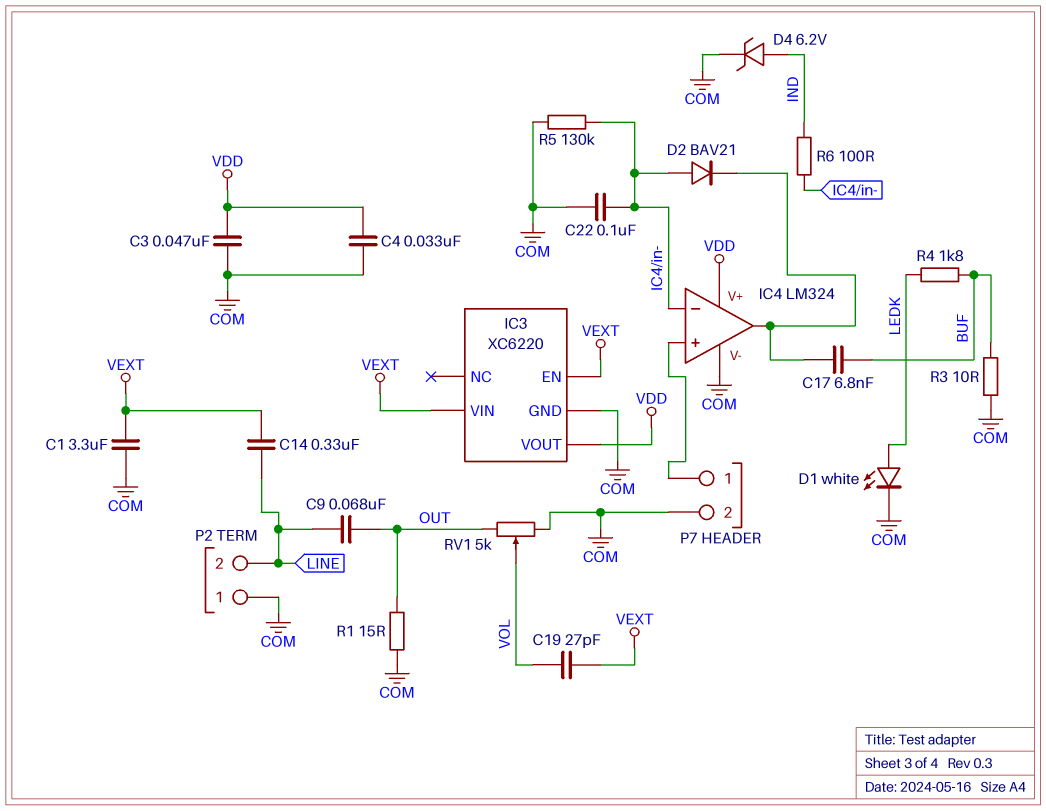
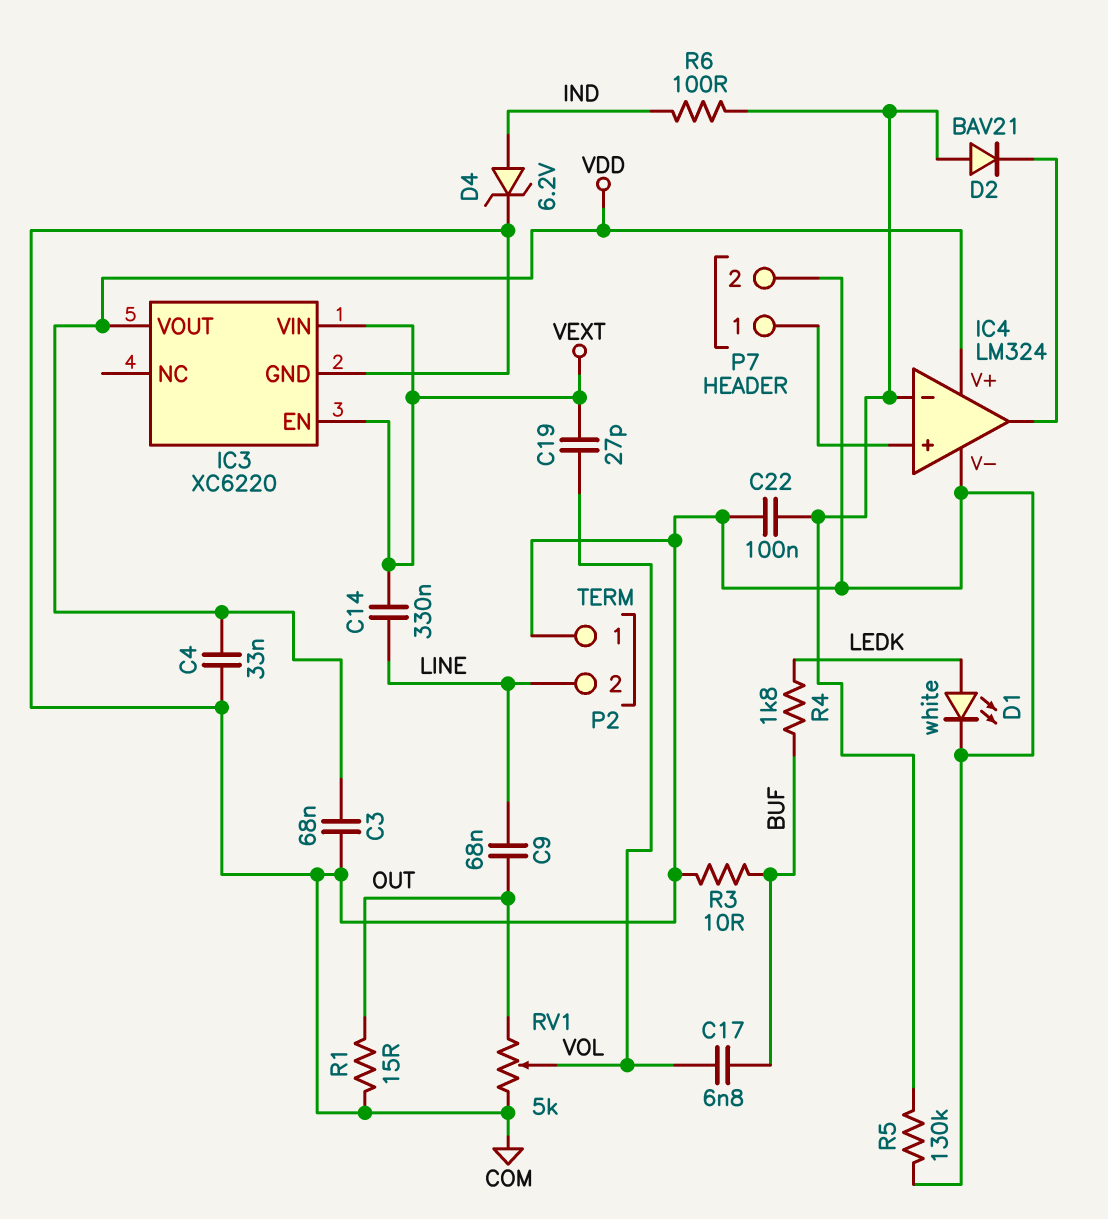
C1: 3.3uF (COM, VEXT) -> none
C3: 47nF (COM, VDD) -> 68nF (COM, VDD)
C17: 6.8nF (BUF, IC4/out) -> 6.8nF (BUF, VOL)

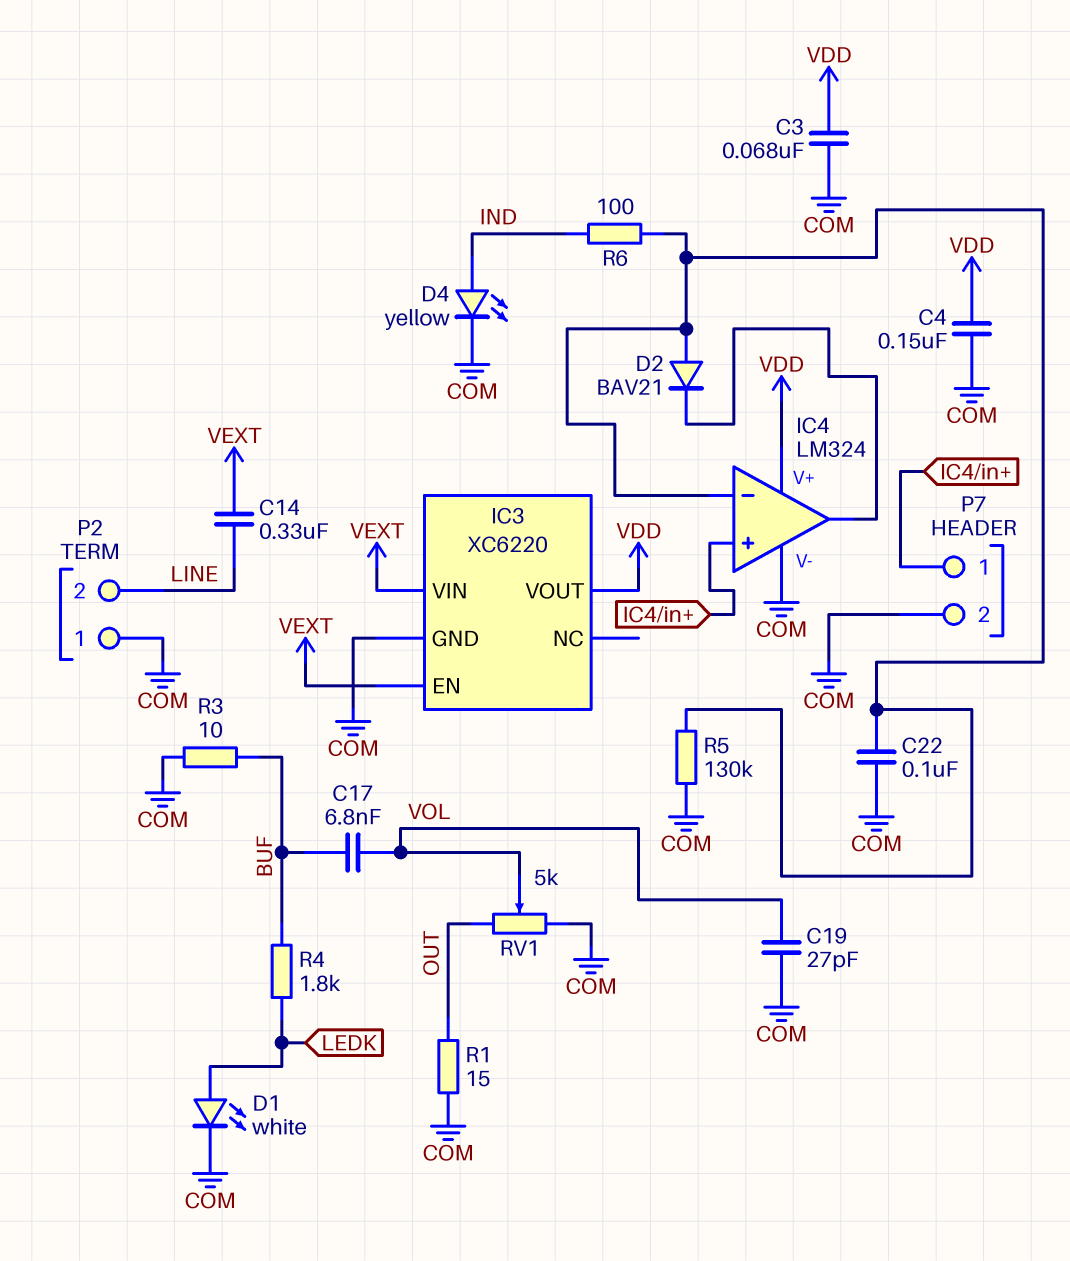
C4: 33nF (COM, VDD) -> 150nF (COM, VDD)
C9: 68nF (LINE, OUT) -> none
C19: 27pF (VEXT, VOL) -> 27pF (COM, VOL)
D4: zener 6.2V (A IND, K COM) -> LED yellow (A IND, K COM)

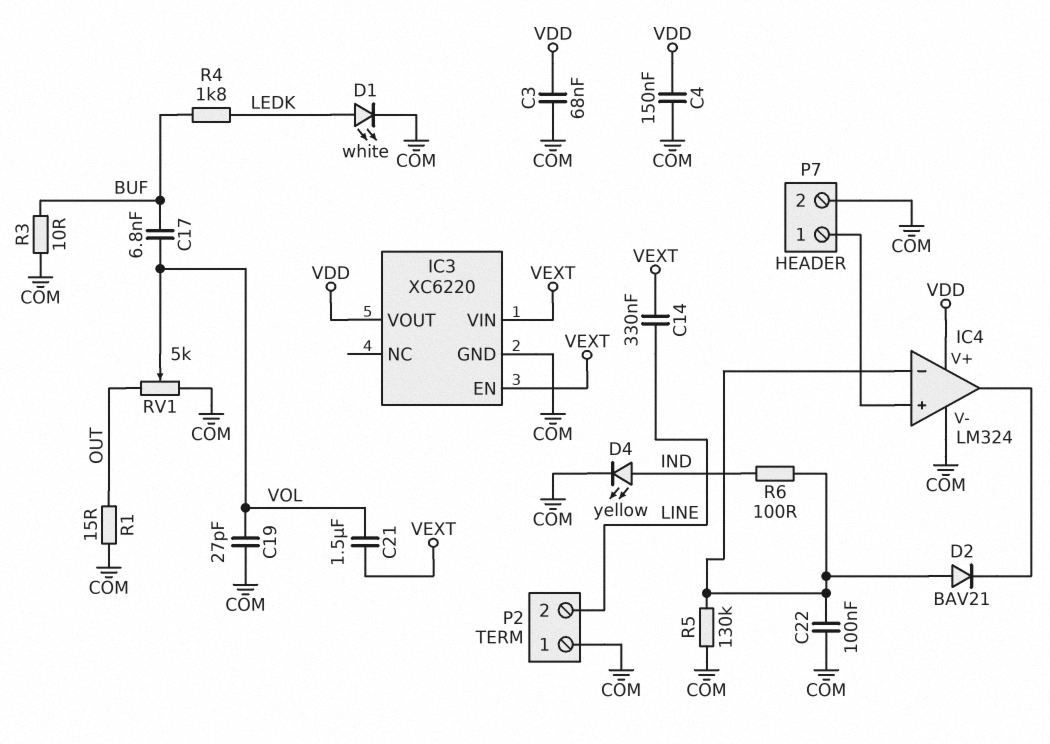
C21: none -> 1.5uF (VEXT, VOL)

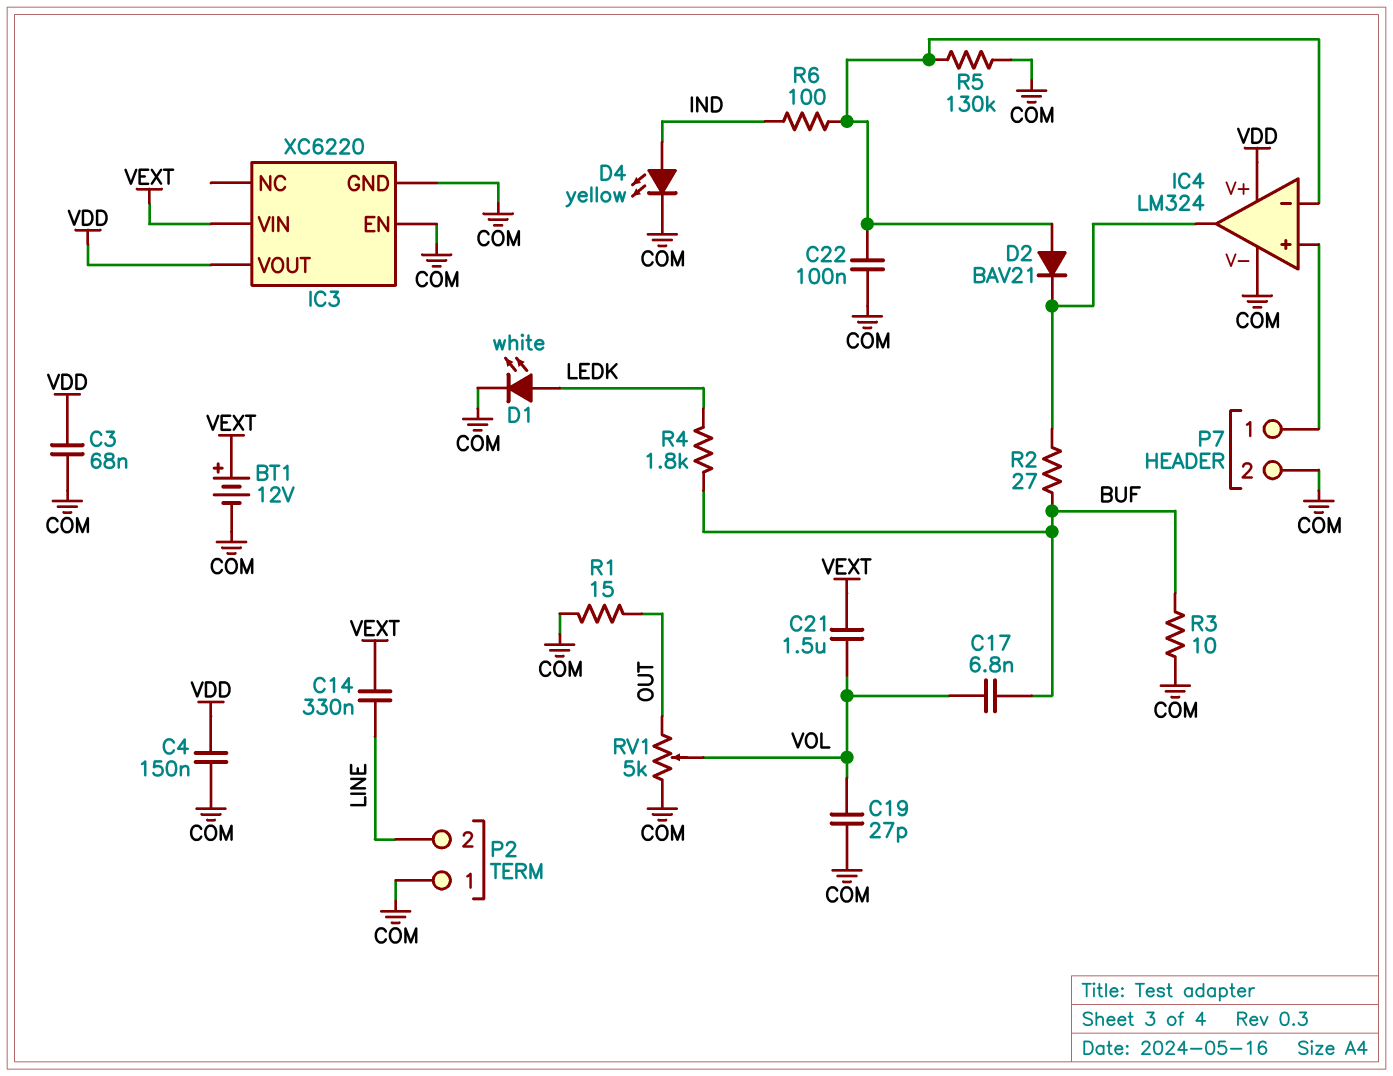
BT1: none -> 12V (plus VEXT, minus COM)
IC3 pin EN: VEXT -> COM
R2: none -> 27 (BUF, IC4/out)

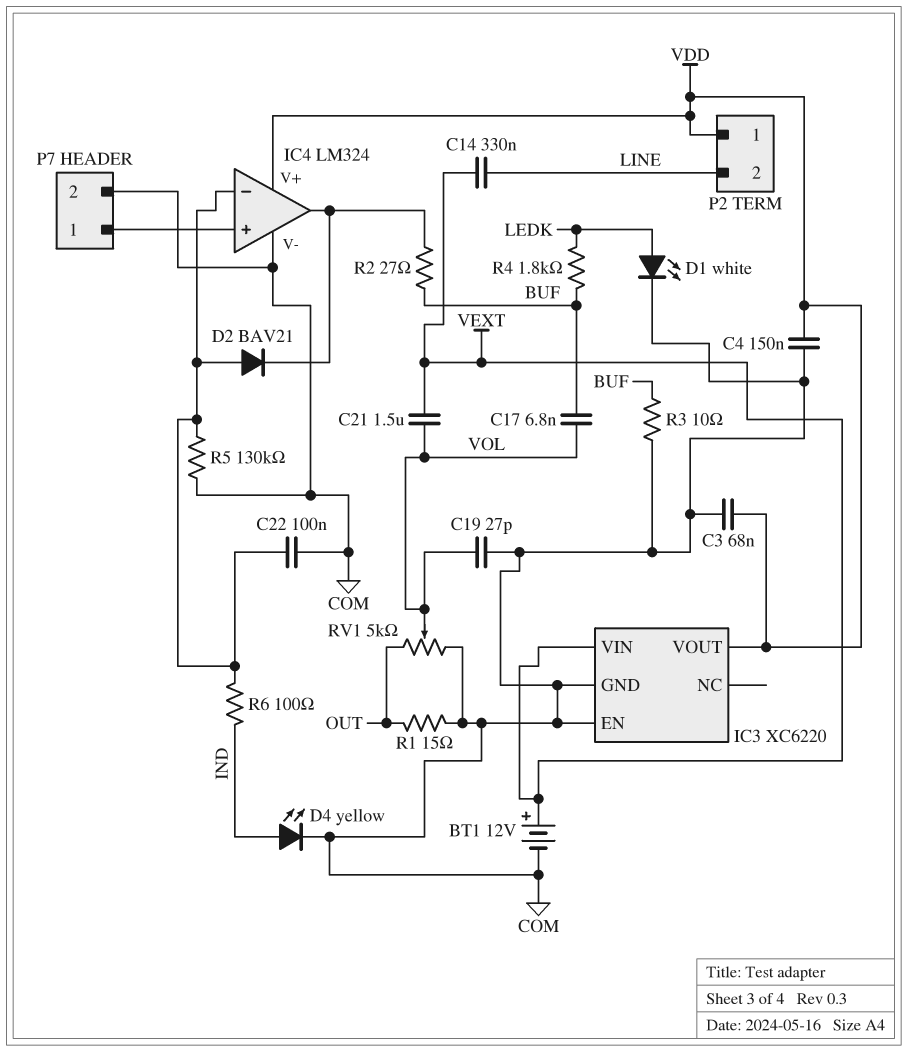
P2 pin 1: COM -> VDD

